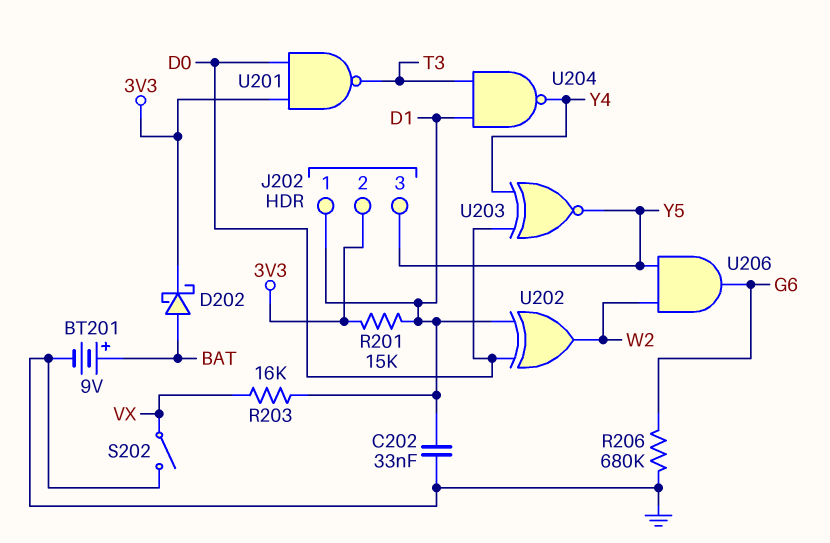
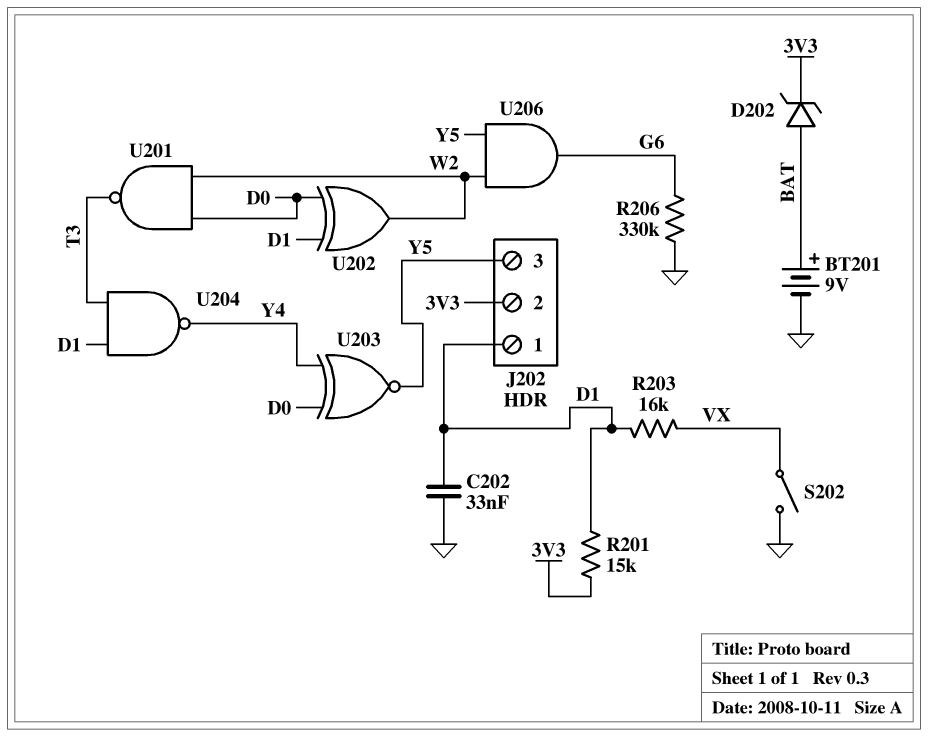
D202: schottky (A BAT, K 3V3) -> zener (A BAT, K 3V3)
R206: 680k (G6, GND) -> 330k (G6, GND)
U201: NAND (in 3V3, in D0, out T3) -> NAND (in D0, in W2, out T3)

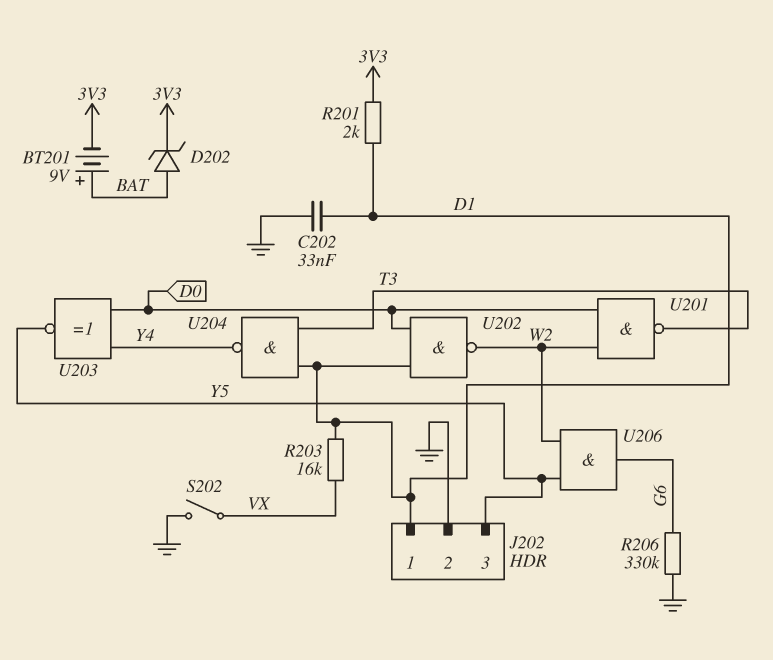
BT201: 9V (plus BAT, minus GND) -> 9V (plus BAT, minus 3V3)
J202 pin 2: 3V3 -> GND
R201: 15k (3V3, D1) -> 2k (3V3, D1)
U202: XOR (in D0, in D1, out W2) -> NAND (in D0, in D1, out W2)

